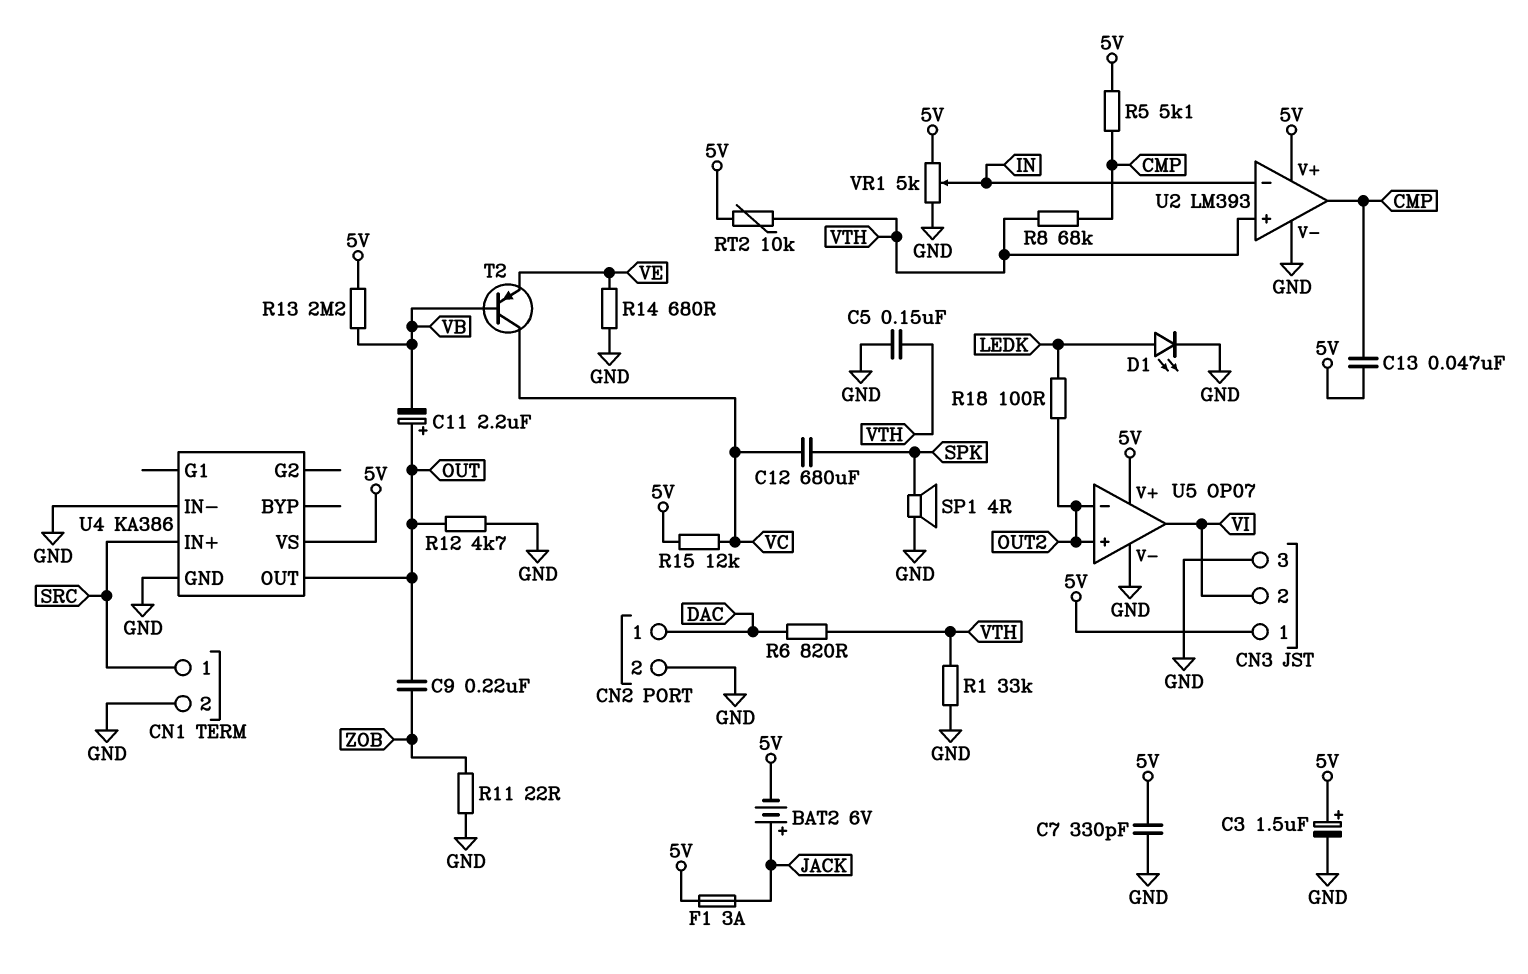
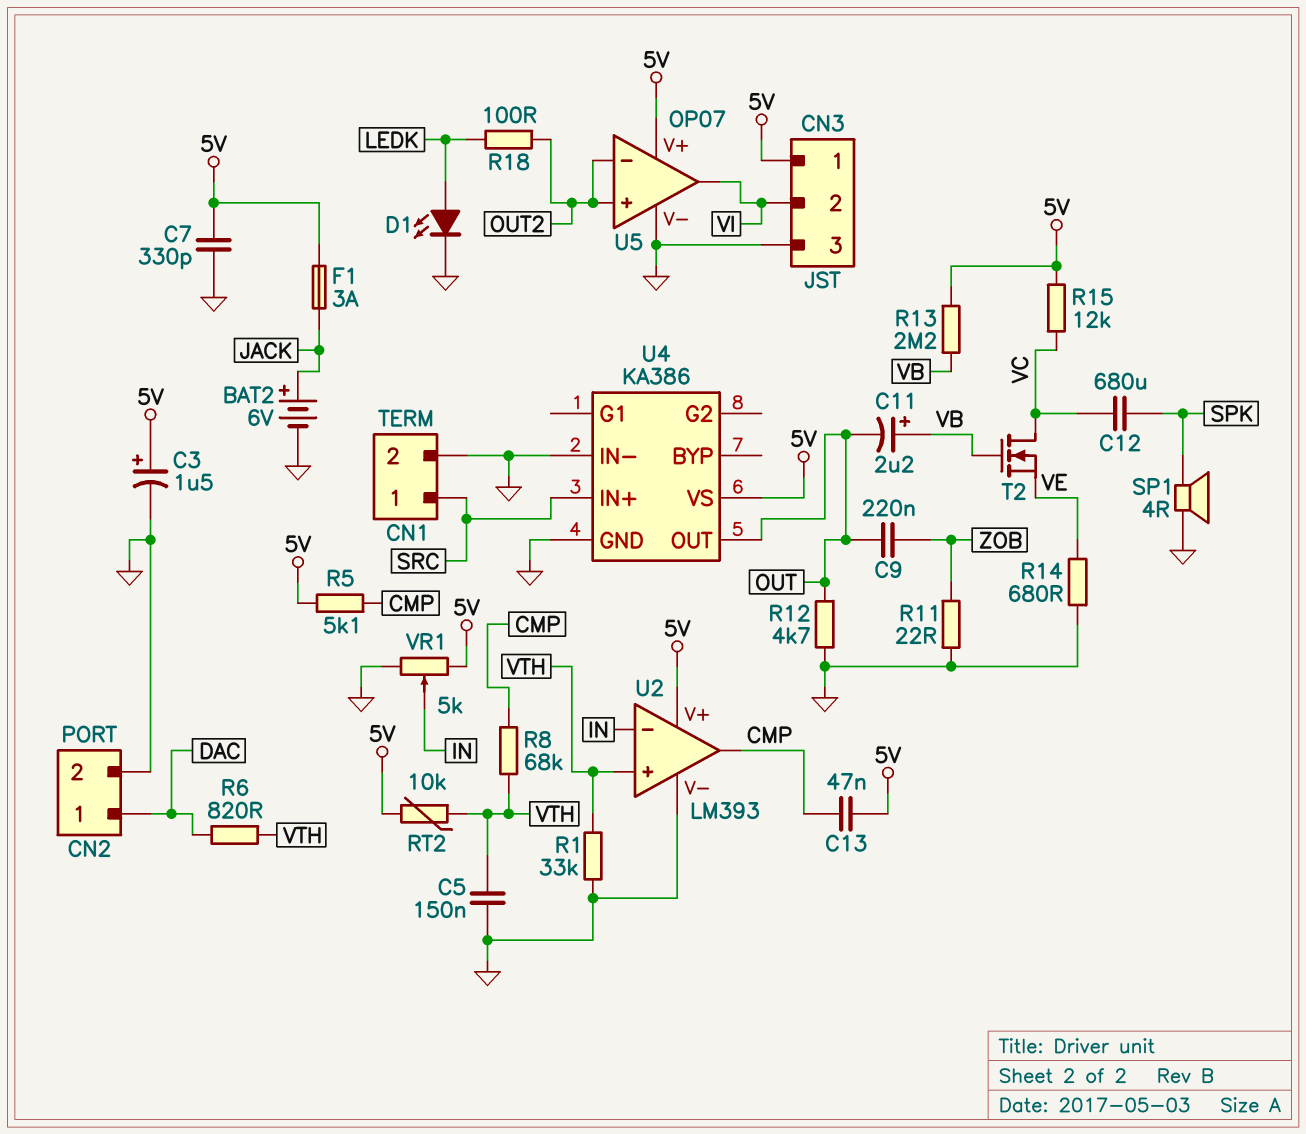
BAT2: 6V (plus JACK, minus 5V) -> 6V (plus JACK, minus GND)
C11: 2.2uF (plus OUT, minus VB) -> 2.2uF (plus VB, minus OUT)
T2: PNP (B VB, C VC, E VE) -> NMOS (G VB, D VC, S VE)

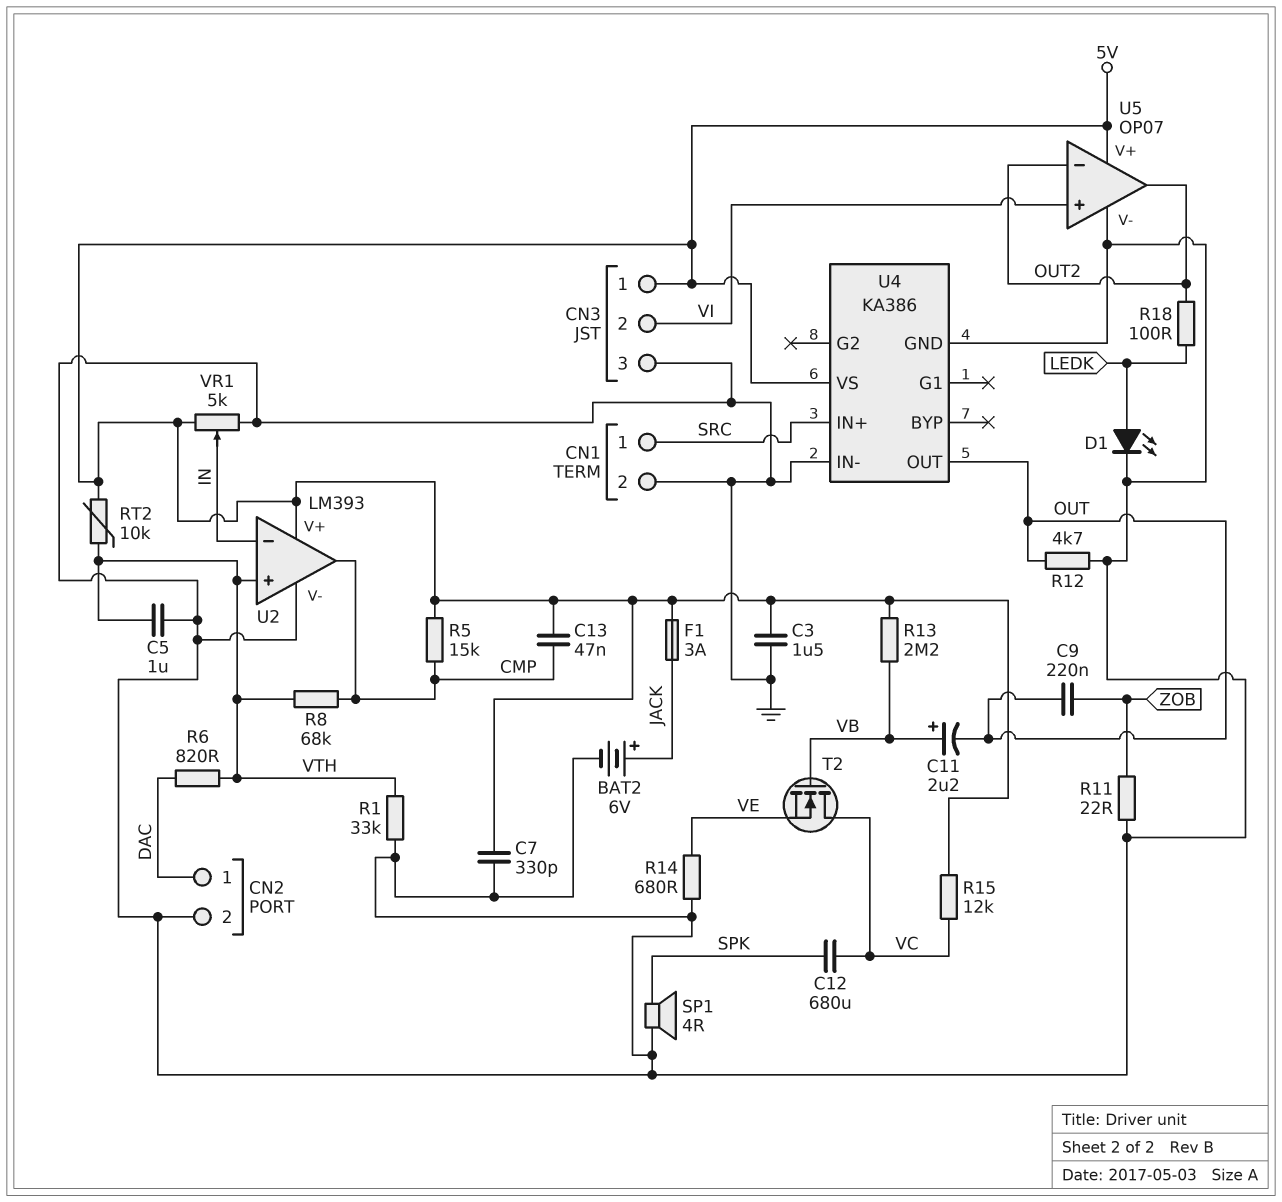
C3: 1.5uF (plus 5V, minus GND) -> 1.5uF (5V, GND)
C5: 150nF (GND, VTH) -> 1uF (GND, VTH)
R5: 5.1k (5V, CMP) -> 15k (5V, CMP)
U5 pin in+: OUT2 -> VI
U5 pin out: VI -> OUT2

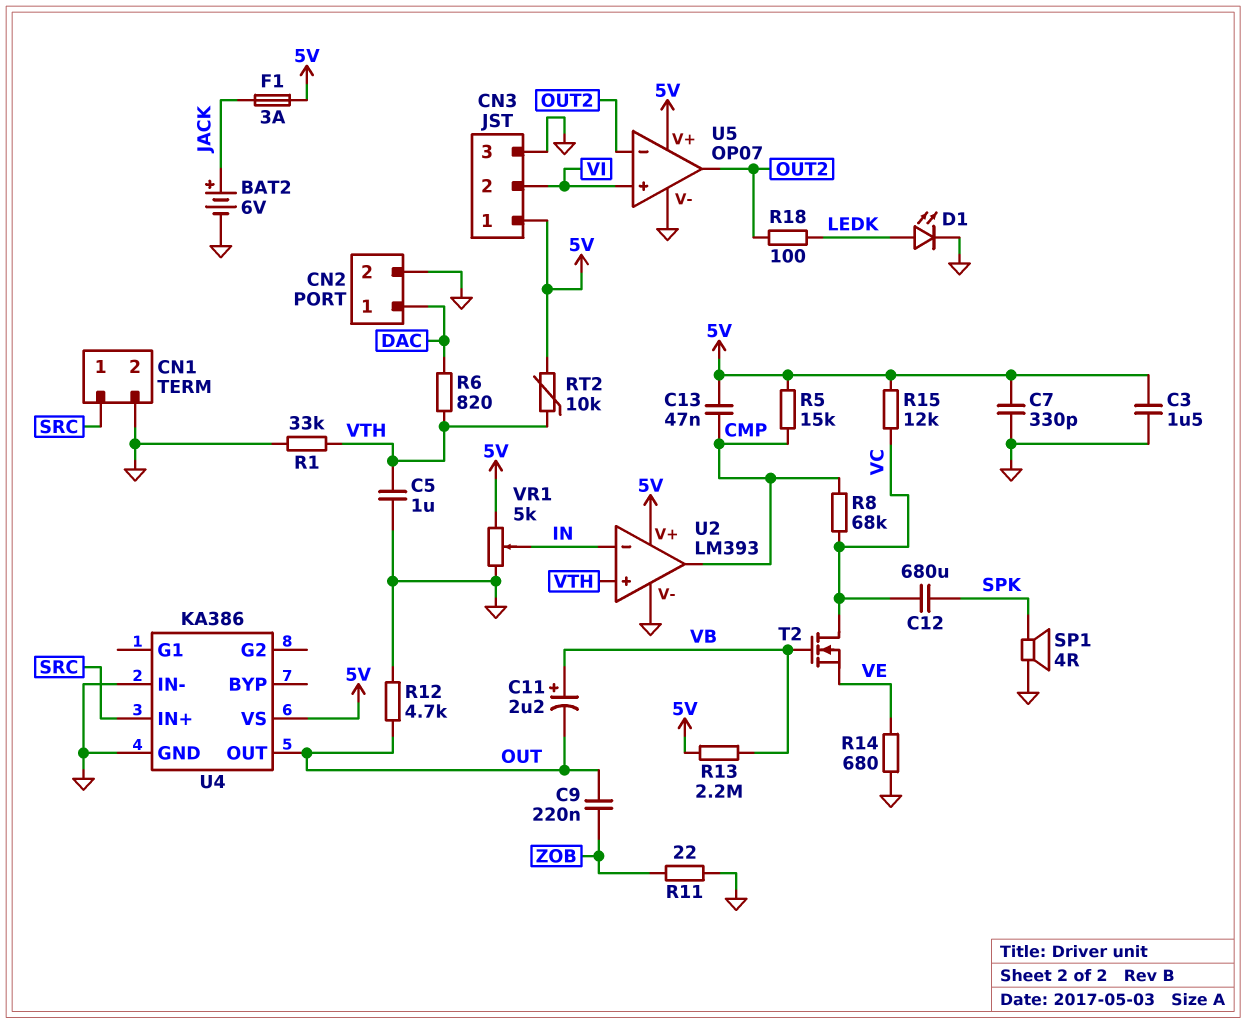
R8: 68k (CMP, VTH) -> 68k (CMP, VC)

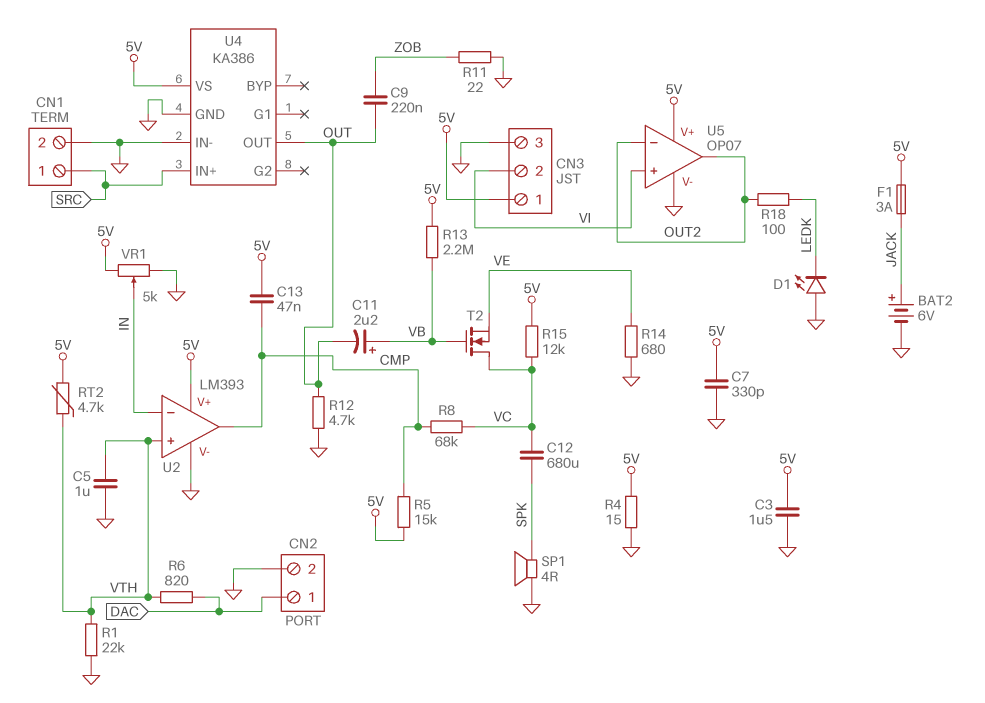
D1: LED (A LEDK, K GND) -> LED (A GND, K LEDK)
R1: 33k (GND, VTH) -> 22k (GND, VTH)
R4: none -> 15 (5V, GND)
RT2: 10k (5V, VTH) -> 4.7k (5V, VTH)

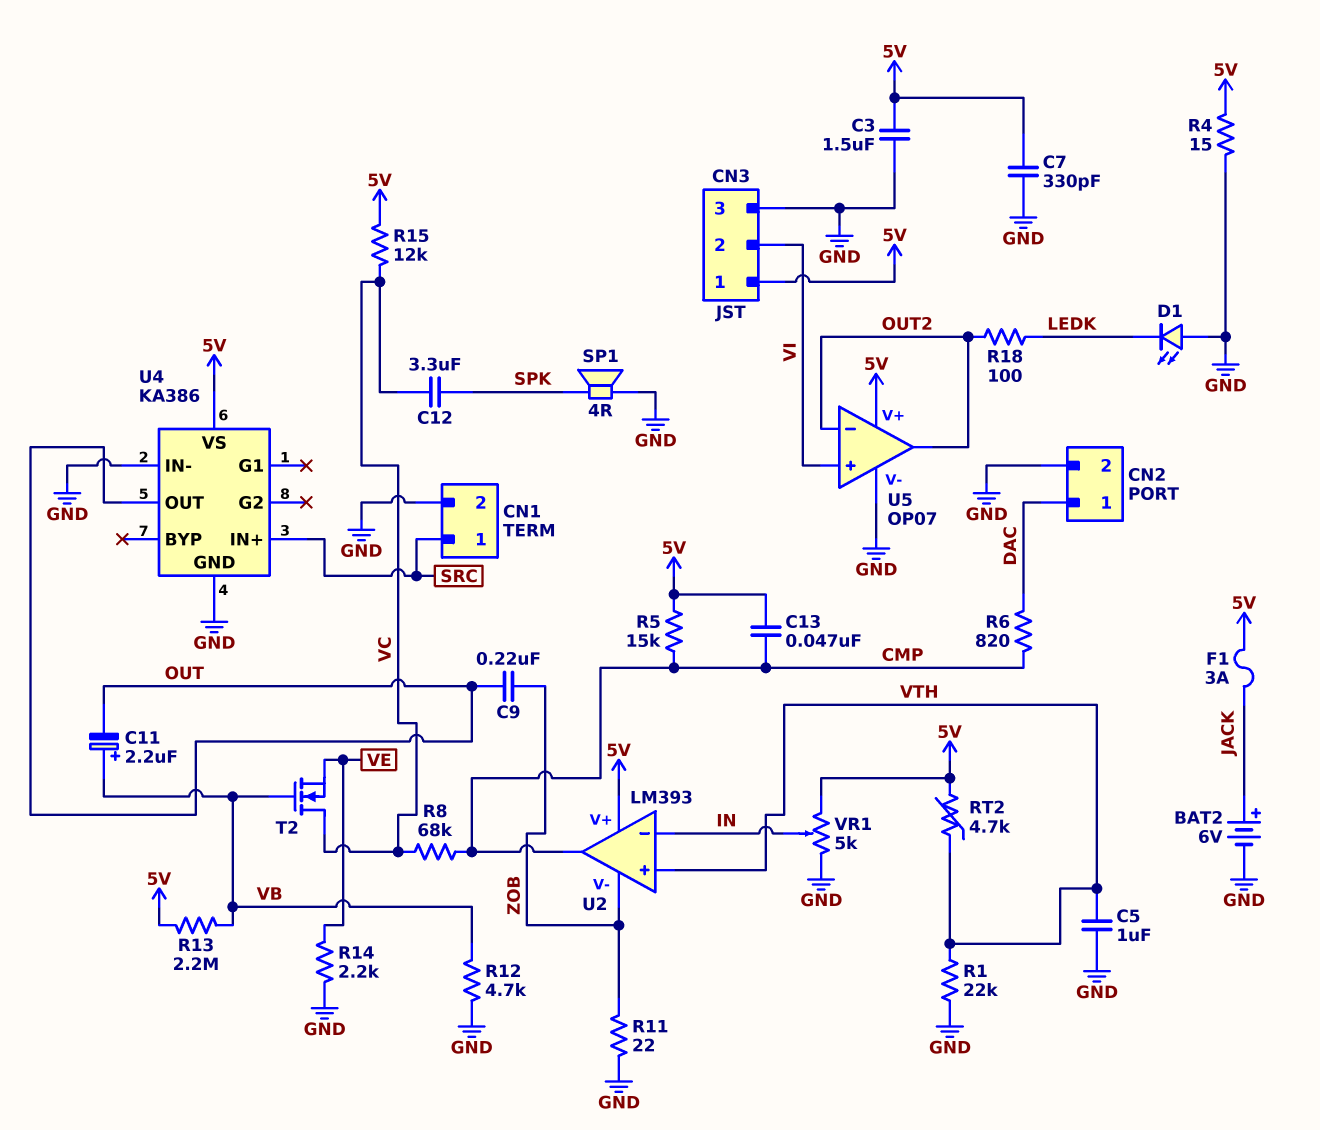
C12: 680uF (SPK, VC) -> 3.3uF (SPK, VC)
R6: 820 (DAC, VTH) -> 820 (CMP, DAC)
R12: 4.7k (GND, OUT) -> 4.7k (GND, VB)
R14: 680 (GND, VE) -> 2.2k (GND, VE)
U2 pin V-: GND -> ZOB

